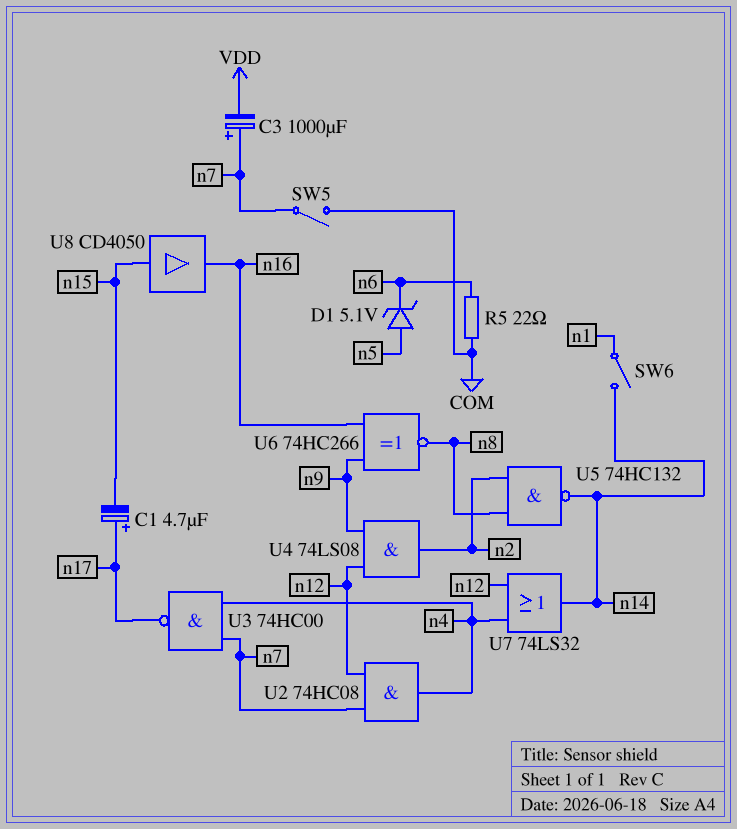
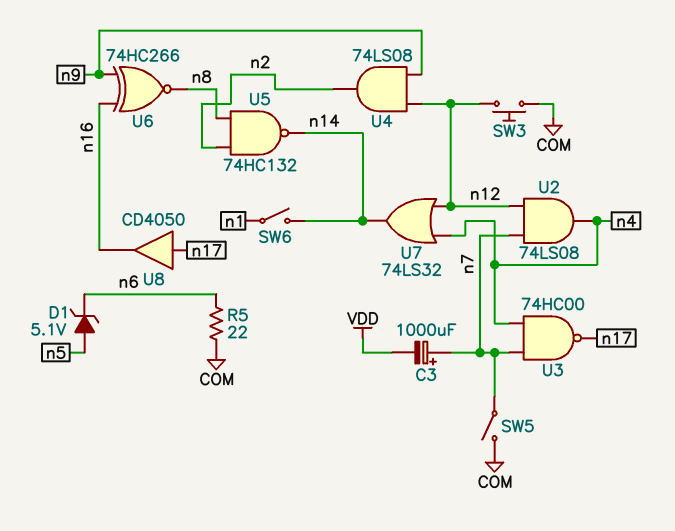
C1: 4.7uF (plus n17, minus n15) -> none
SW3: none -> button (COM, n12)
U2: AND 74HC08 (in n7, in n12, out n4) -> AND 74LS08 (in n7, in n12, out n4)
U8: buffer CD4050 (in n15, out n16) -> buffer CD4050 (in n17, out n16)

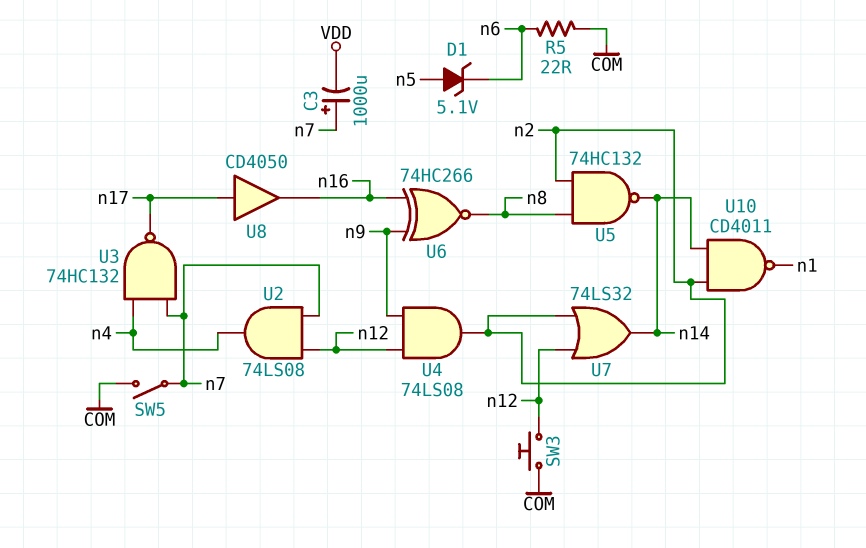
SW6: switch (n1, n14) -> none
U3: NAND 74HC00 (in n4, in n7, out n17) -> NAND 74HC132 (in n4, in n7, out n17)
U7: OR 74LS32 (in n4, in n12, out n14) -> OR 74LS32 (in n2, in n12, out n14)
U10: none -> NAND CD4011 (in n2, in n14, out n1)

